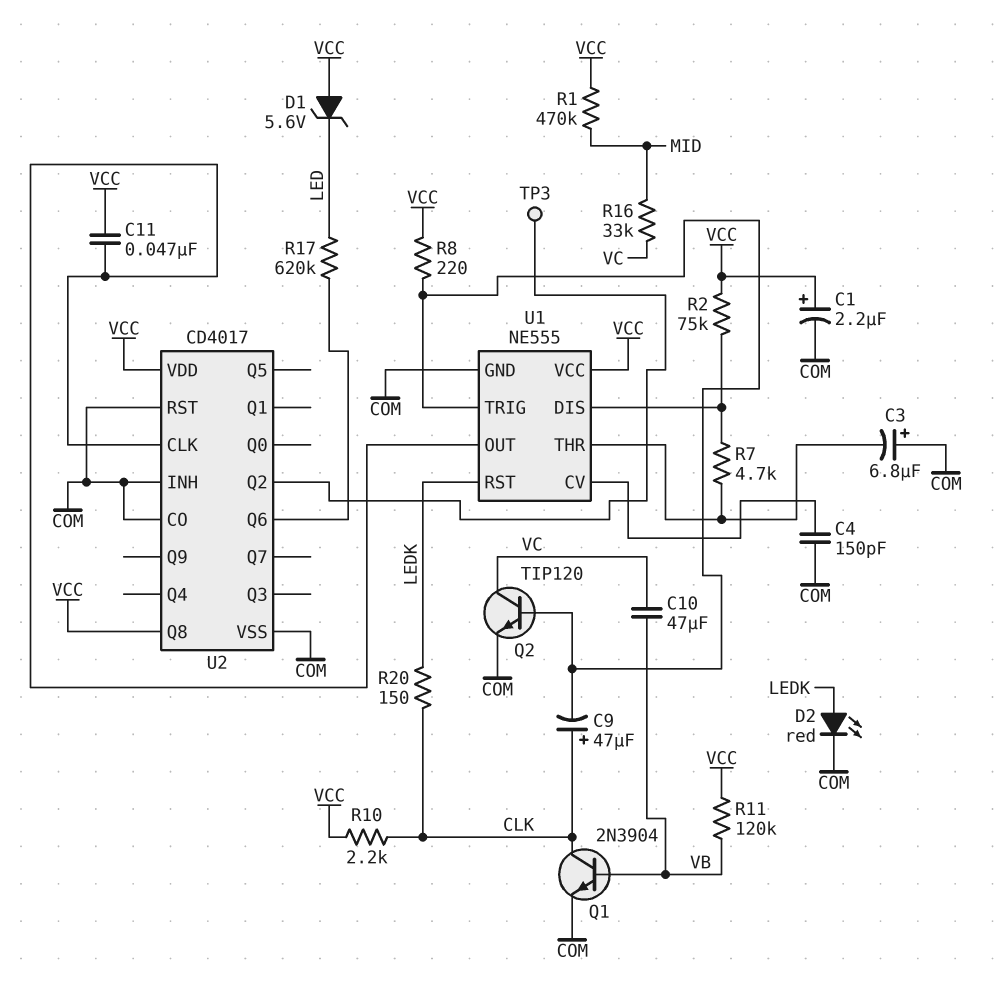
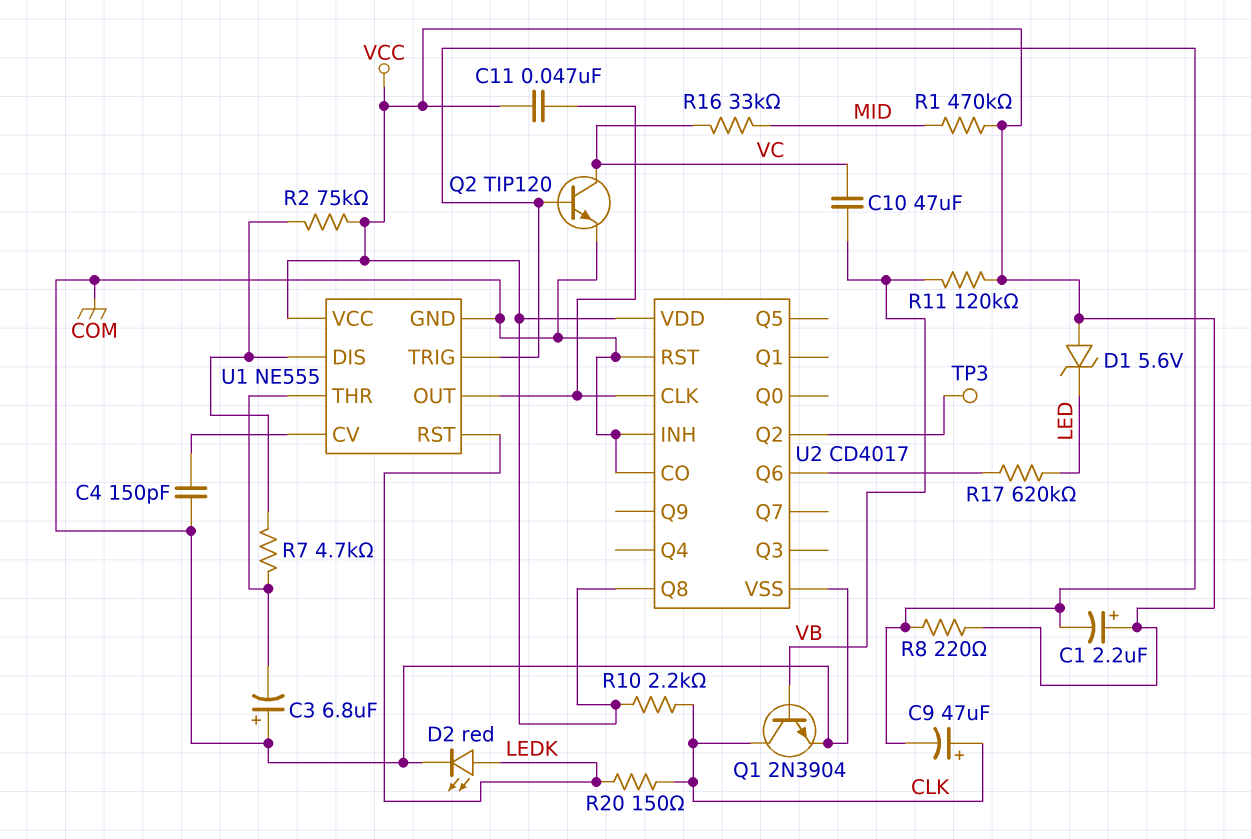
C1: 2.2uF (plus VCC, minus COM) -> 2.2uF (plus VCC, minus U1/TRIG)

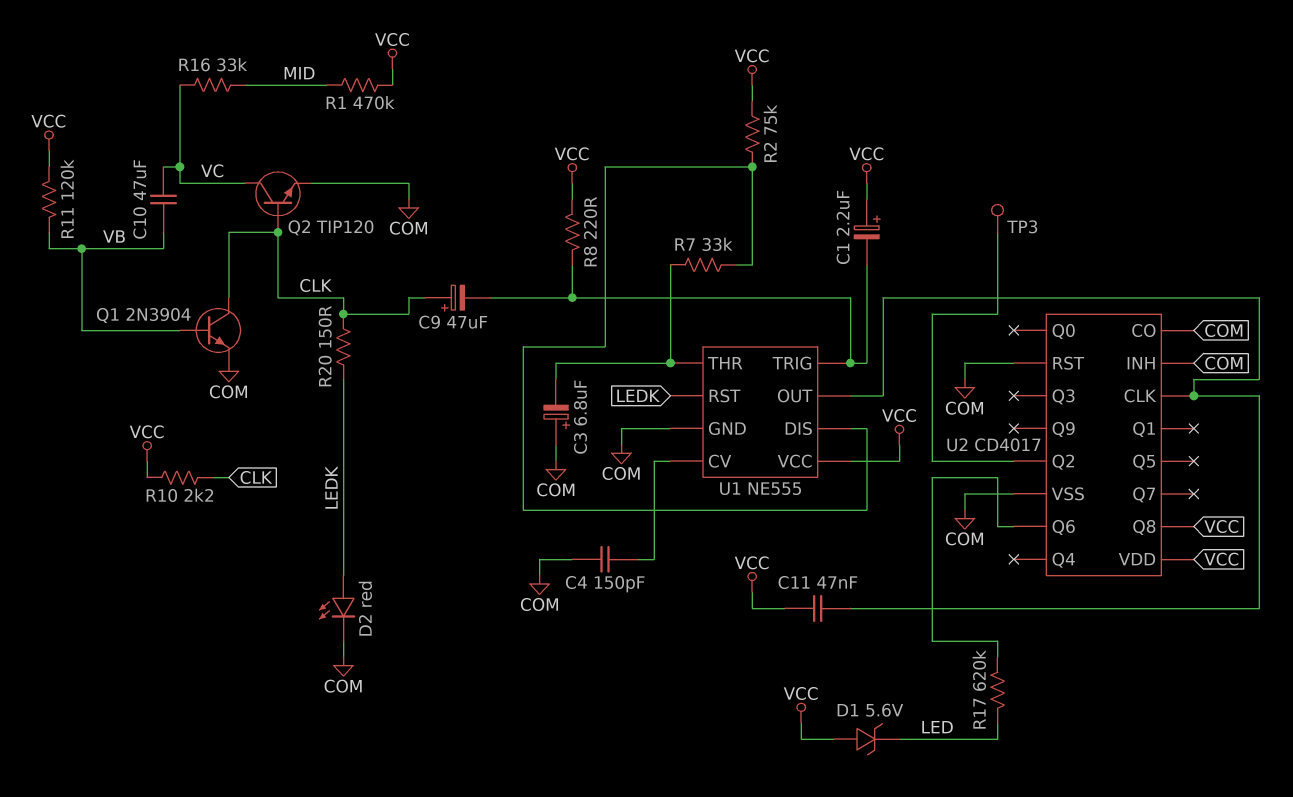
Q2: NPN TIP120 (B U1/TRIG, C VC, E COM) -> NPN TIP120 (B CLK, C VC, E COM)
R7: 4.7k (U1/DIS, U1/THR) -> 33k (U1/DIS, U1/THR)

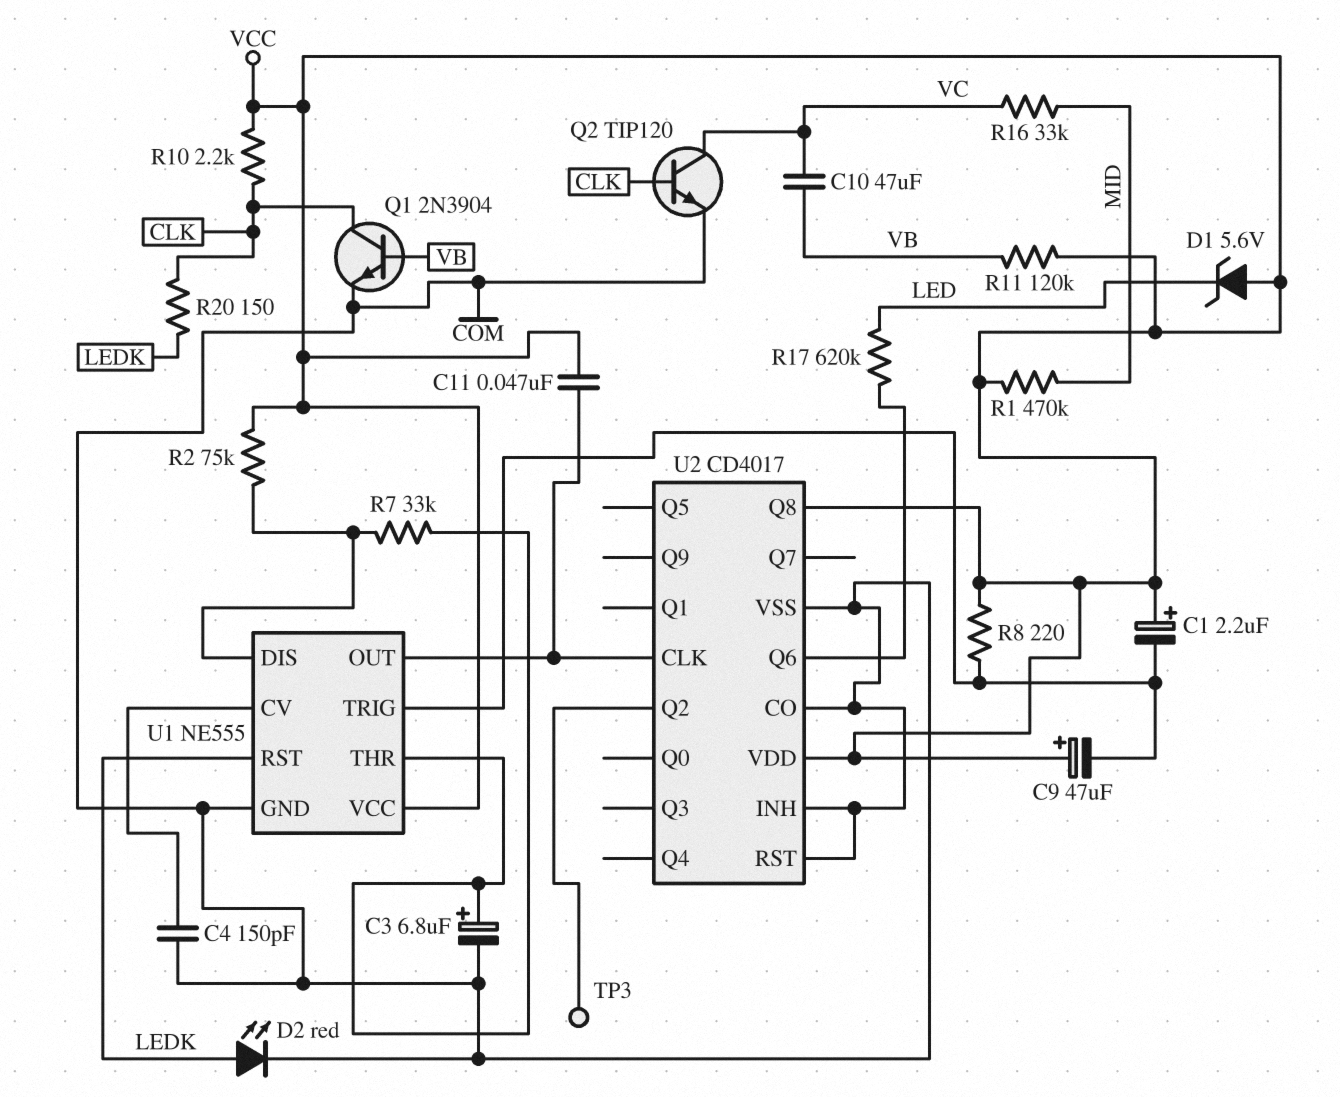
C3: 6.8uF (plus COM, minus U1/THR) -> 6.8uF (plus U1/THR, minus COM)
C9: 47uF (plus CLK, minus U1/TRIG) -> 47uF (plus VCC, minus U1/TRIG)

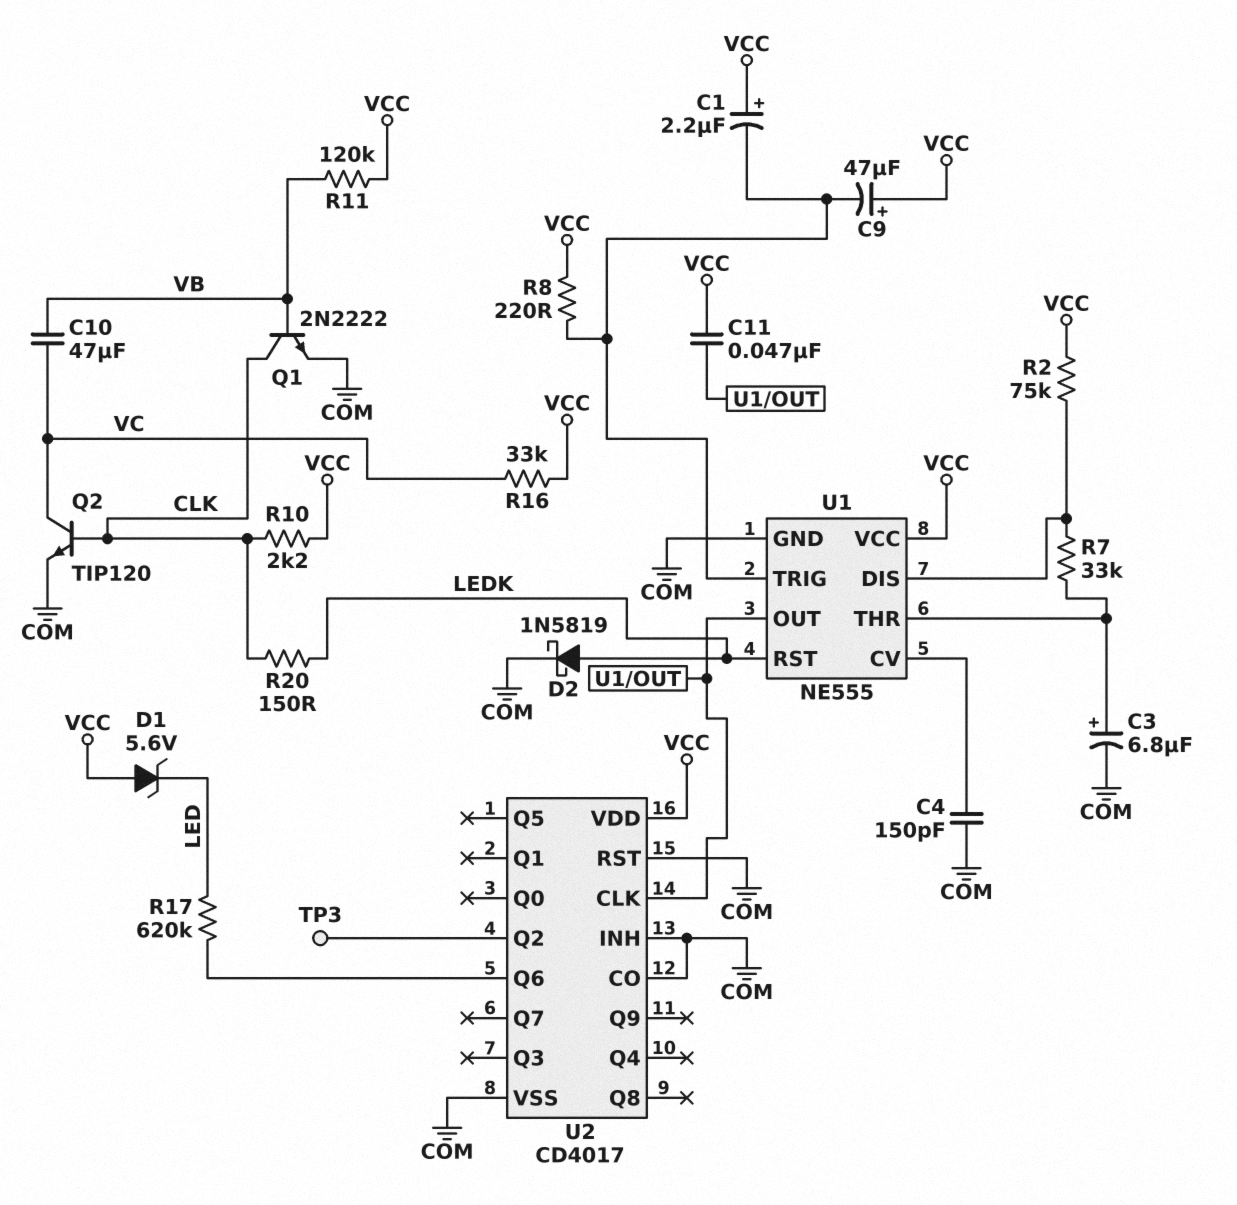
D2: LED red (A LEDK, K COM) -> schottky 1N5819 (A LEDK, K COM)
Q1: NPN 2N3904 (B VB, C CLK, E COM) -> NPN 2N2222 (B VB, C CLK, E COM)
R1: 470k (MID, VCC) -> none
R16: 33k (MID, VC) -> 33k (VC, VCC)
U2 pin Q8: VCC -> none

